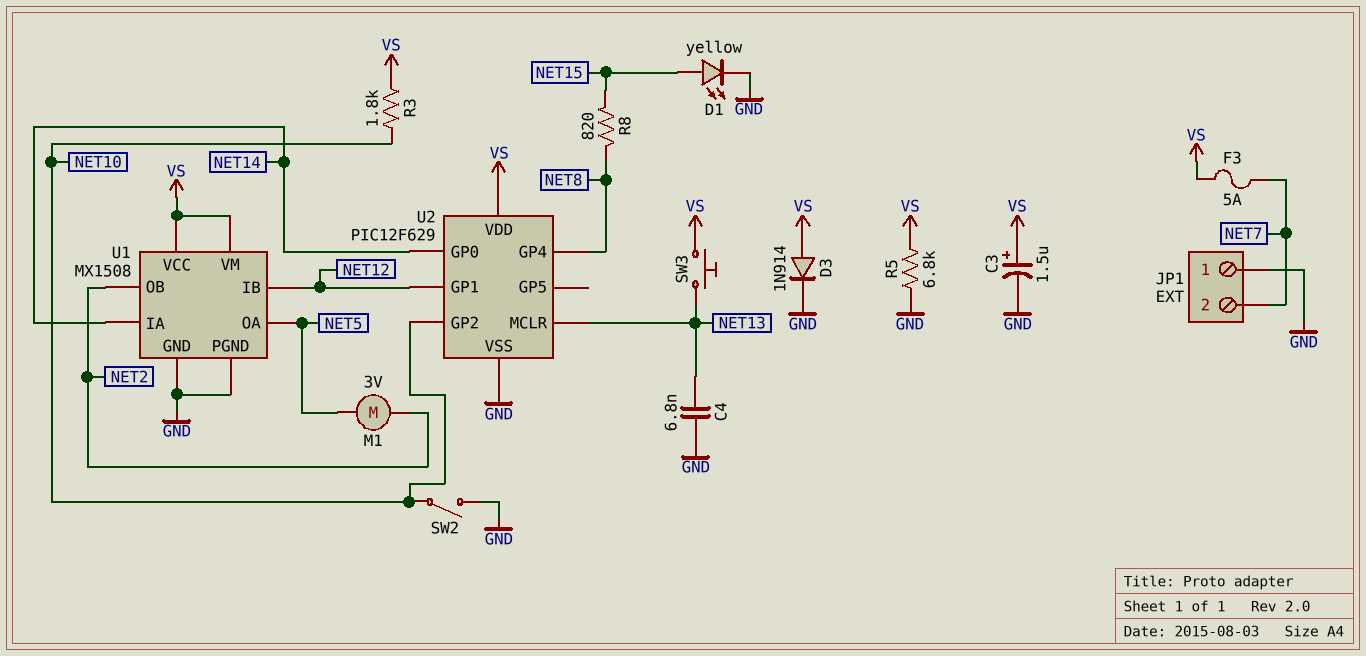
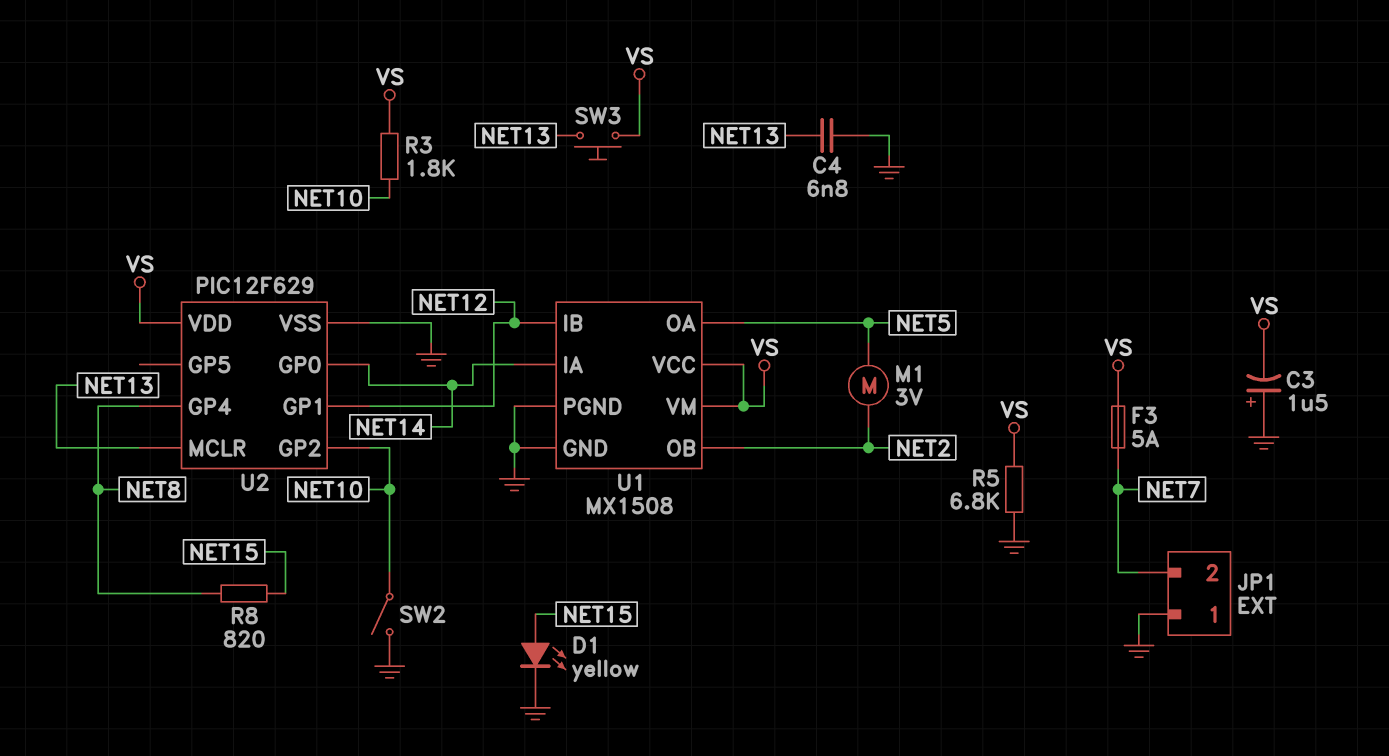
C3: 1.5uF (plus VS, minus GND) -> 1.5uF (plus GND, minus VS)
D3: diode 1N914 (A VS, K GND) -> none

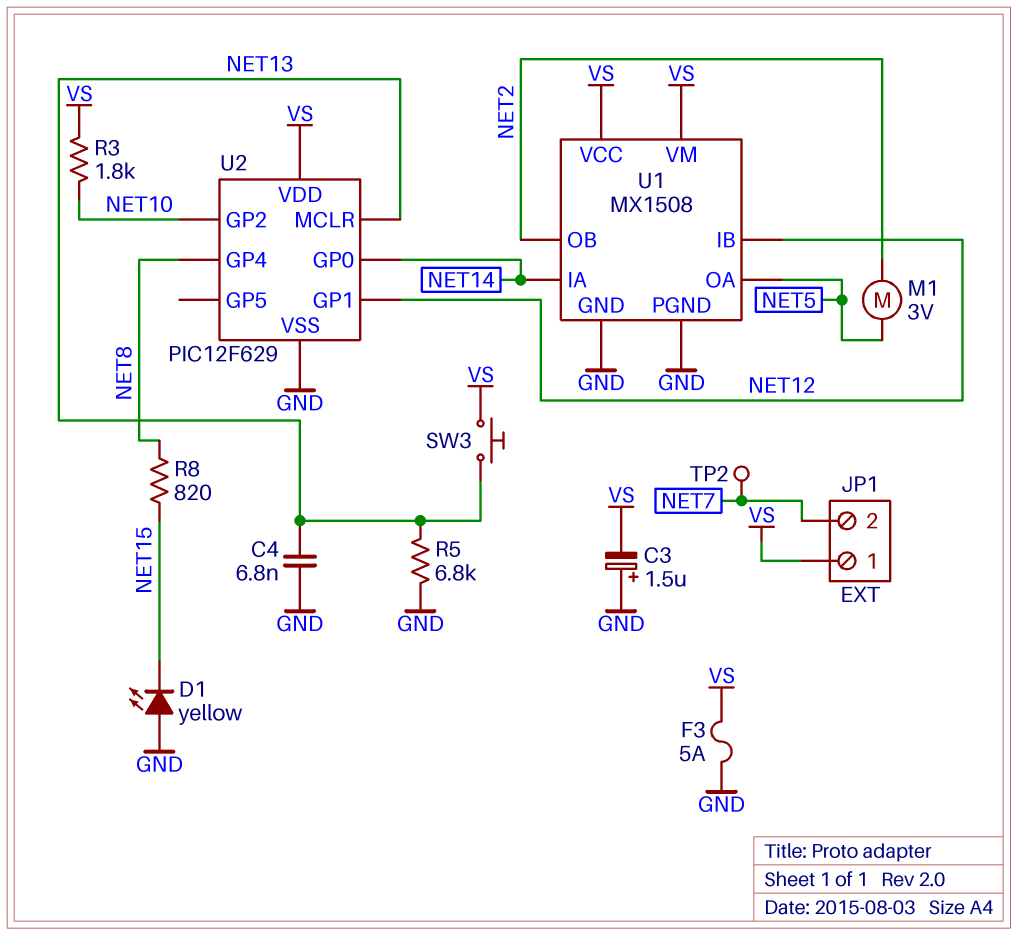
D1: LED yellow (A NET15, K GND) -> LED yellow (A GND, K NET15)
F3: 5A (NET7, VS) -> 5A (GND, VS)
JP1 pin 1: GND -> VS
R5: 6.8k (GND, VS) -> 6.8k (GND, NET13)
SW2: switch (GND, NET10) -> none
TP2: none -> test point (NET7)

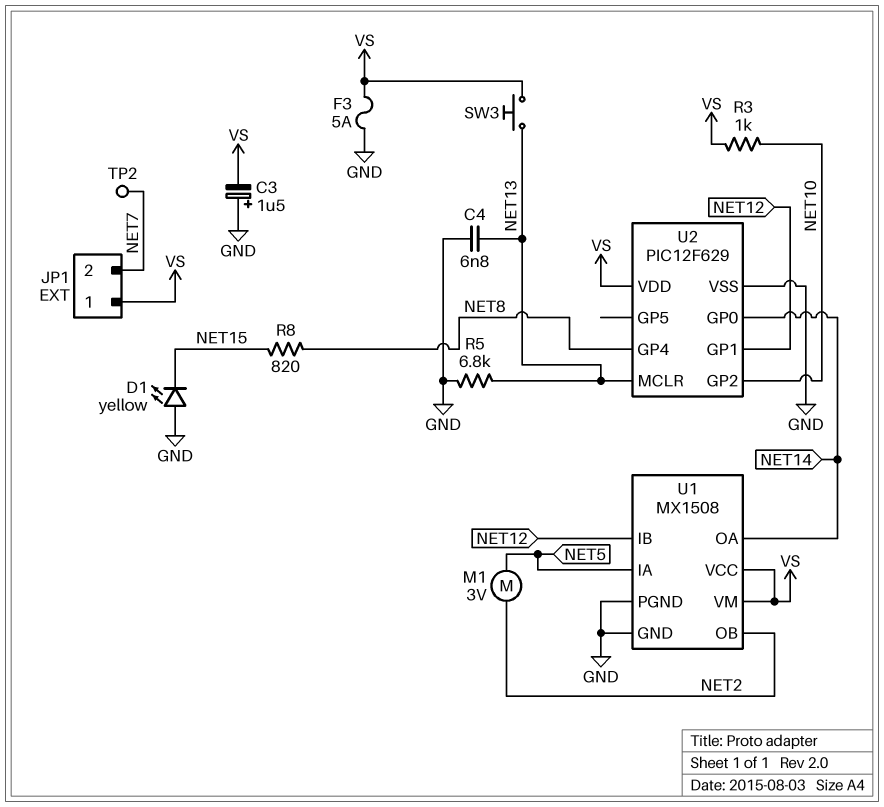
R3: 1.8k (NET10, VS) -> 1k (NET10, VS)
U1 pin IA: NET14 -> NET5
U1 pin OA: NET5 -> NET14

